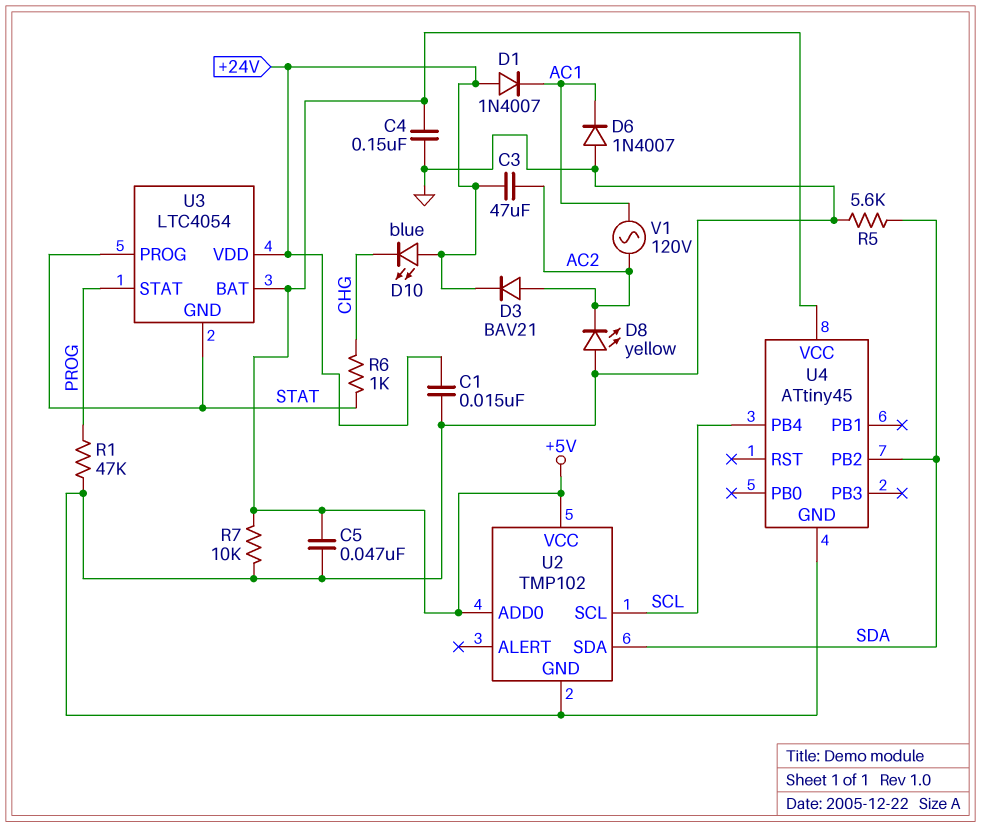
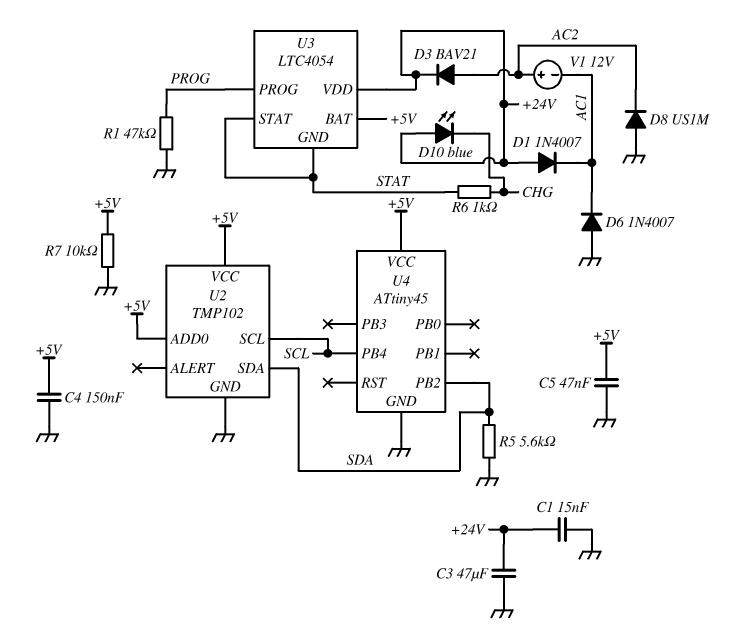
C3: 47uF (+24V, AC2) -> 47uF (+24V, GND)
D8: LED yellow (A GND, K AC2) -> diode US1M (A GND, K AC2)
U3 pin PROG: STAT -> PROG
U3 pin STAT: PROG -> STAT
V1: AC 120V (AC1, AC2) -> 12V (plus AC2, minus AC1)

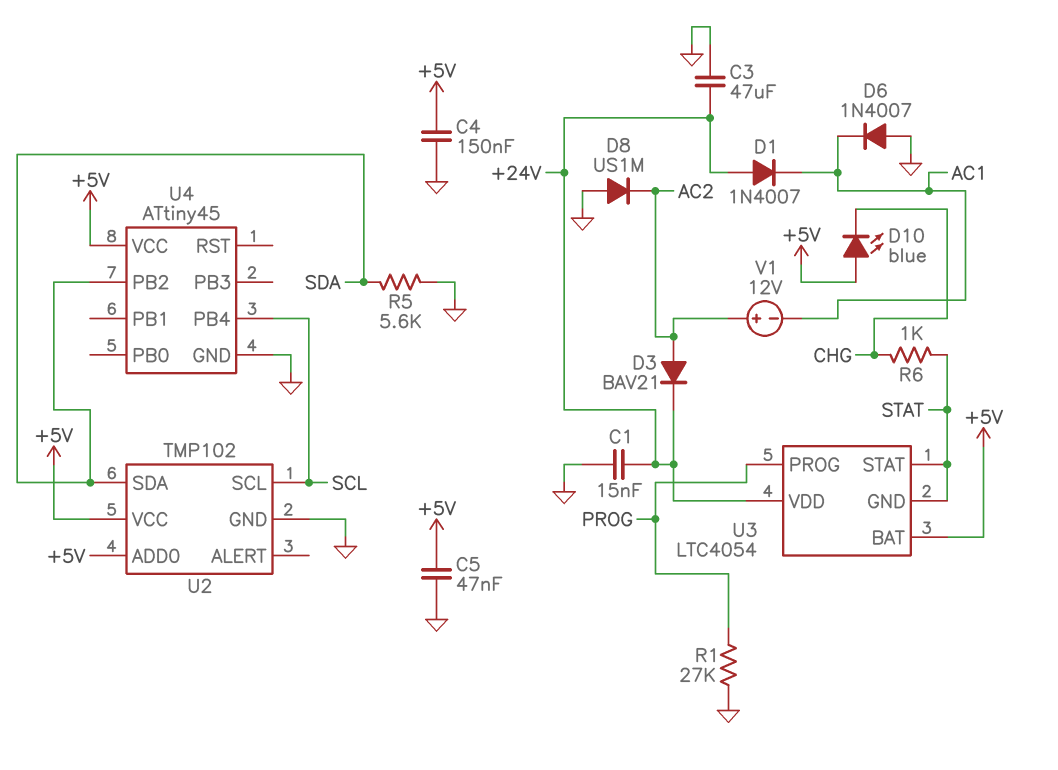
D10: LED blue (A +24V, K CHG) -> LED blue (A +5V, K CHG)
R1: 47k (GND, PROG) -> 27k (GND, PROG)
R7: 10k (+5V, GND) -> none

